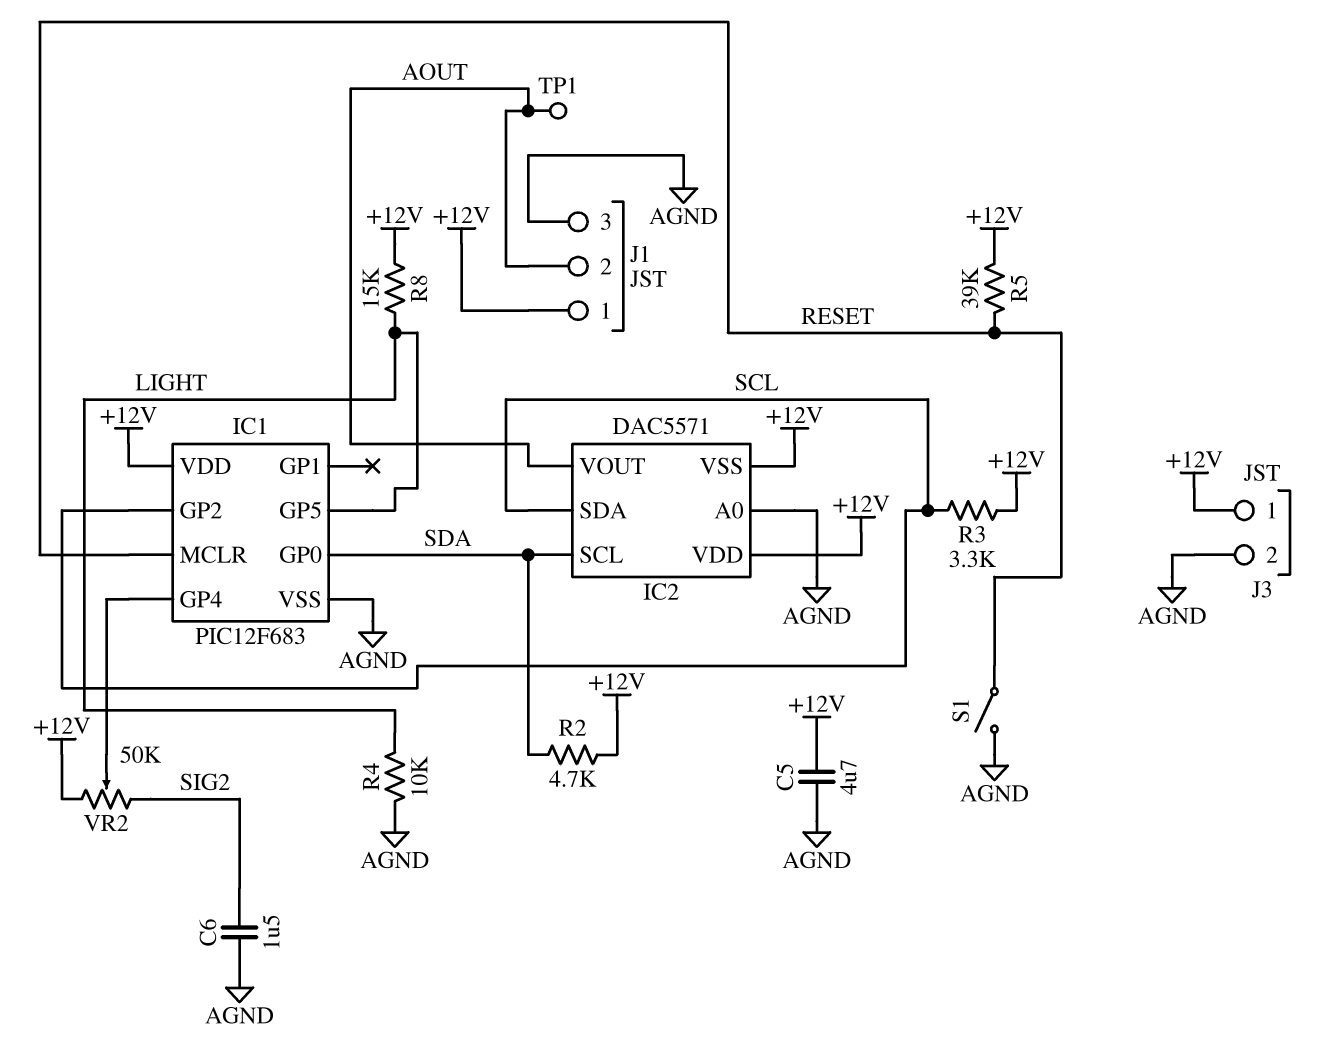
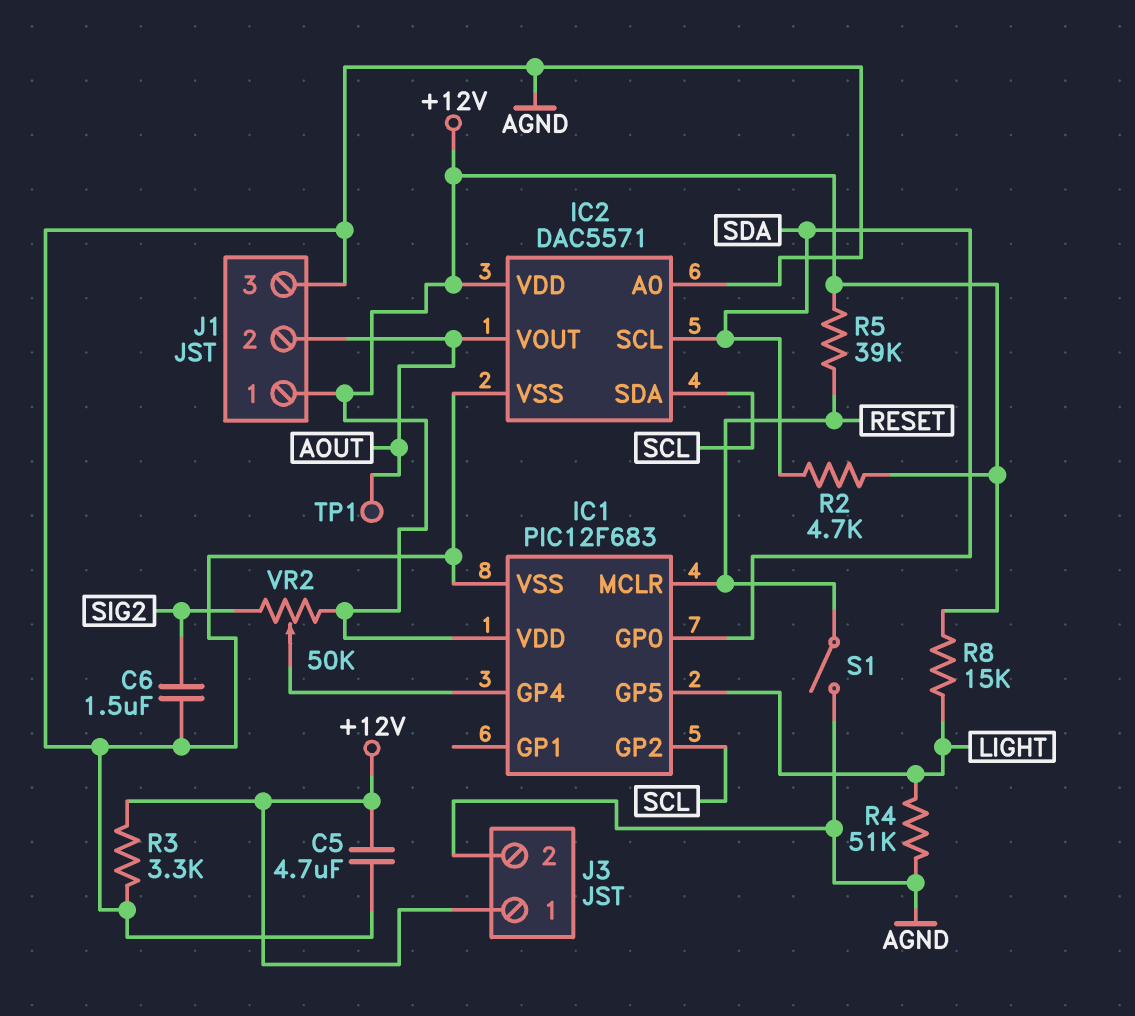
IC2 pin VSS: +12V -> AGND
R3: 3.3k (+12V, SCL) -> 3.3k (+12V, AGND)
R4: 10k (AGND, LIGHT) -> 51k (AGND, LIGHT)

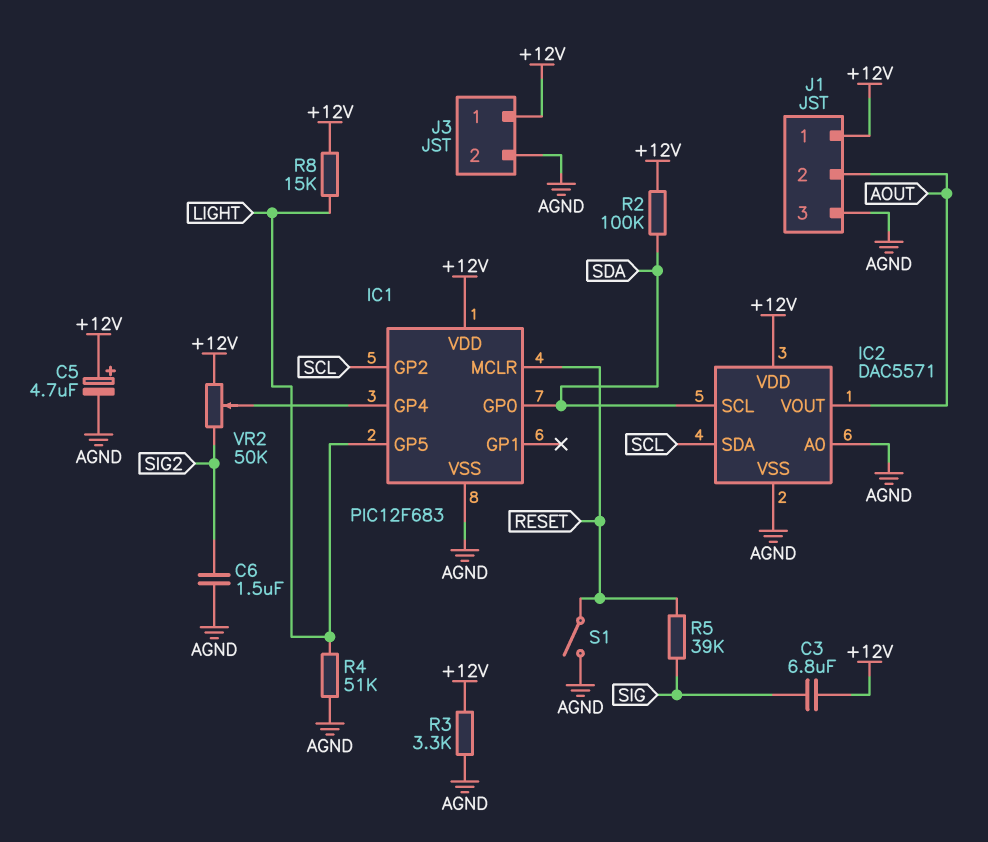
C3: none -> 6.8uF (+12V, SIG)
C5: 4.7uF (+12V, AGND) -> 4.7uF (plus +12V, minus AGND)
R2: 4.7k (+12V, SDA) -> 100k (+12V, SDA)
R5: 39k (+12V, RESET) -> 39k (RESET, SIG)
TP1: test point (AOUT) -> none

